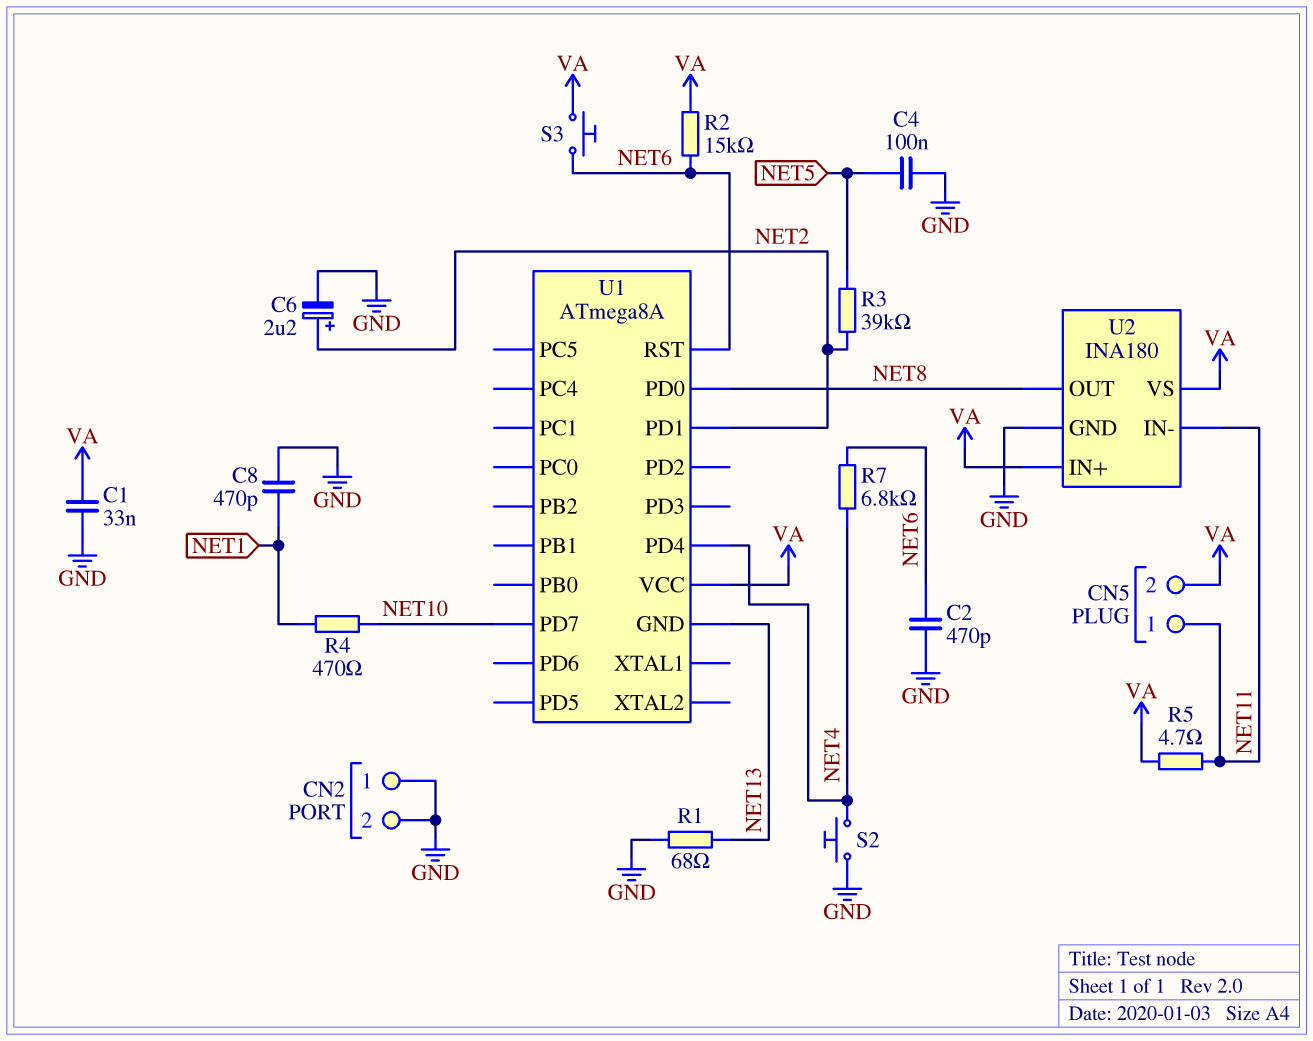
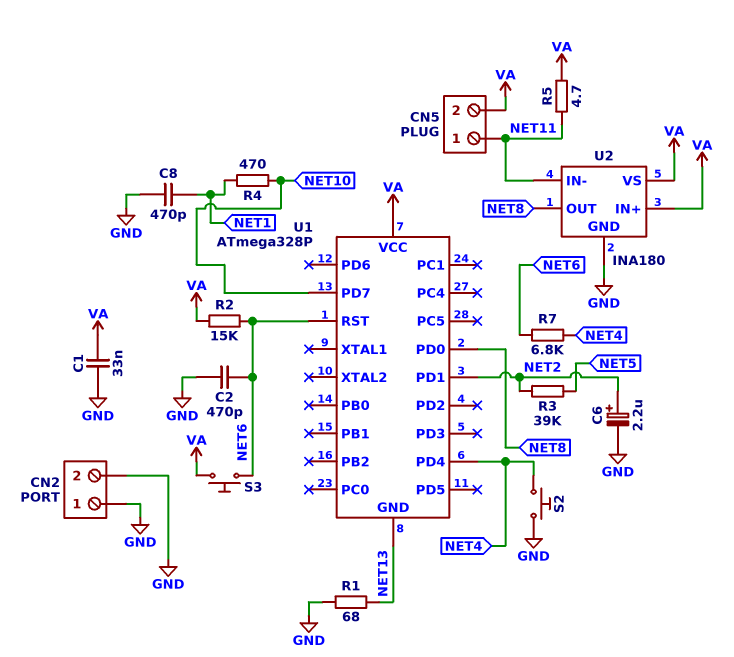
C4: 100nF (GND, NET5) -> none
U1: ATmega8A -> ATmega328P

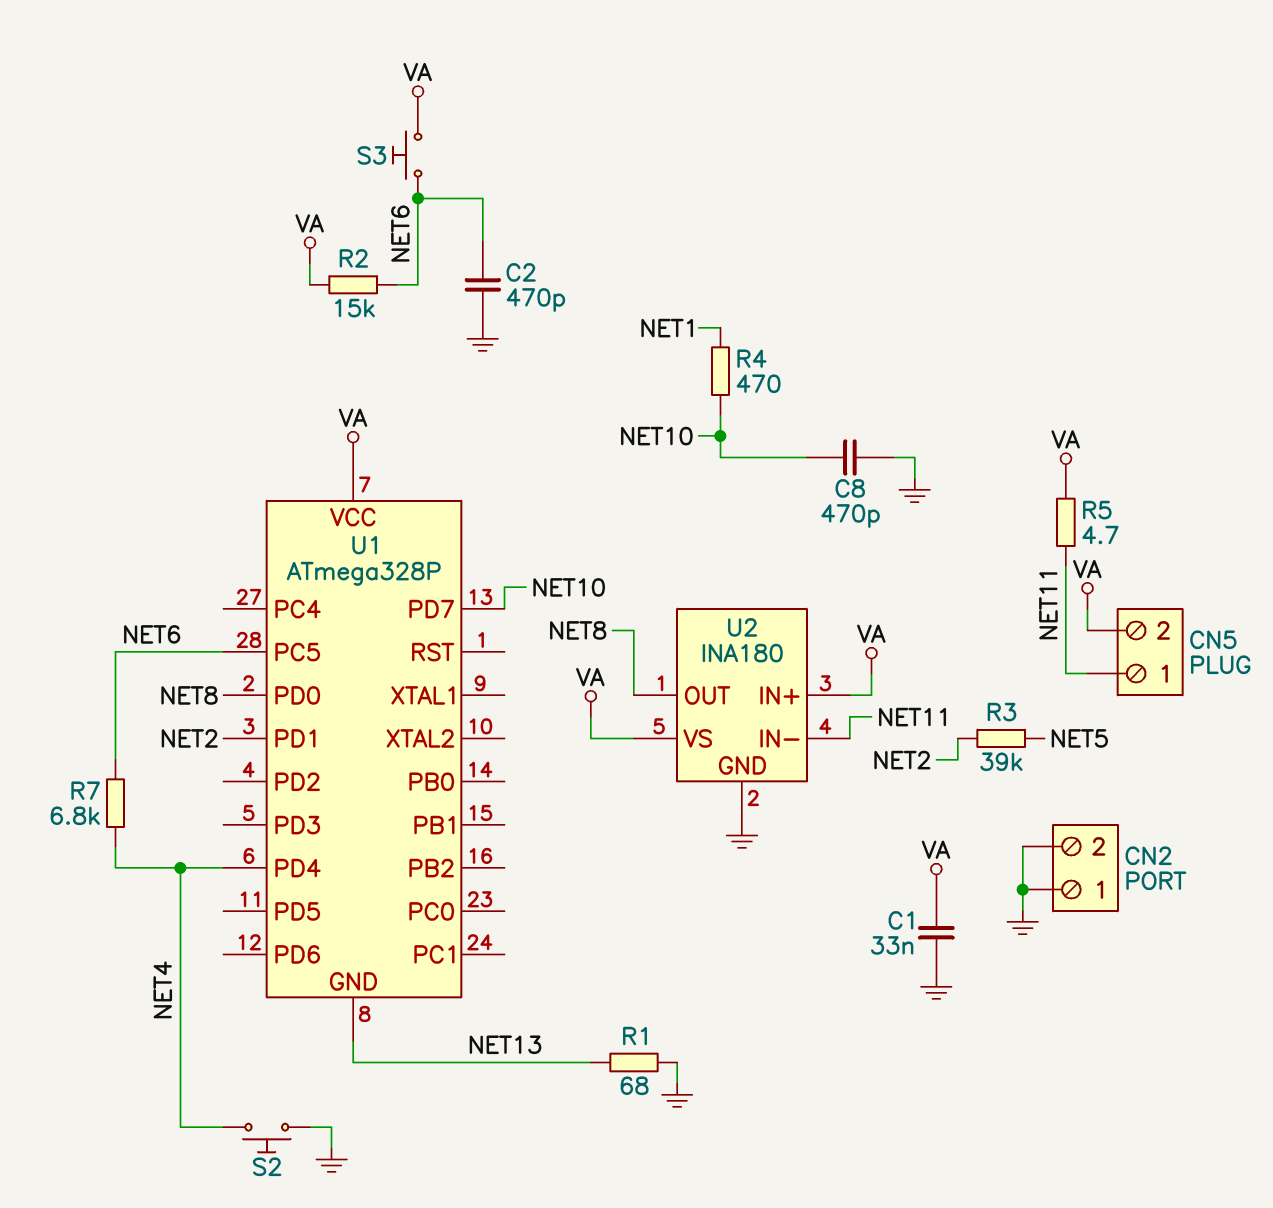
C6: 2.2uF (plus NET2, minus GND) -> none
C8: 470pF (GND, NET1) -> 470pF (GND, NET10)
U1 pin PC5: none -> NET6
U1 pin RST: NET6 -> none

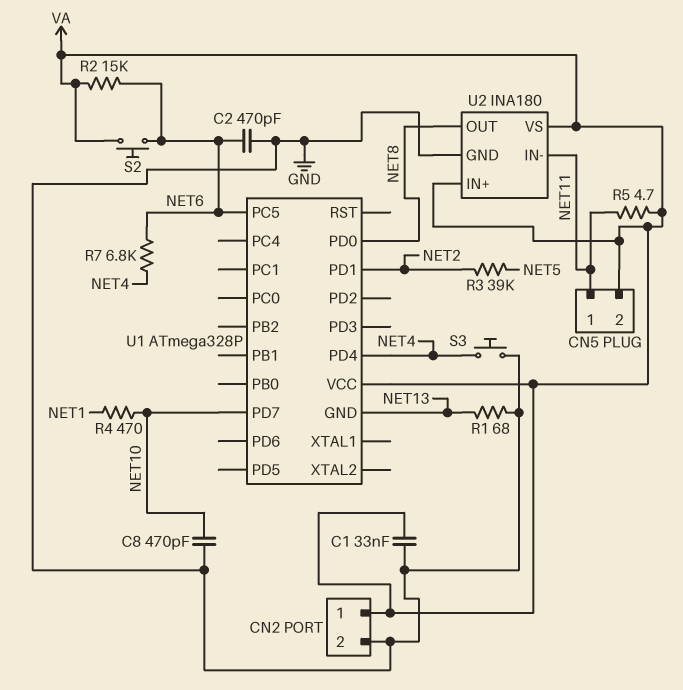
CN2 pin 1: GND -> VA
S2: button (GND, NET4) -> button (NET6, VA)
S3: button (NET6, VA) -> button (GND, NET4)

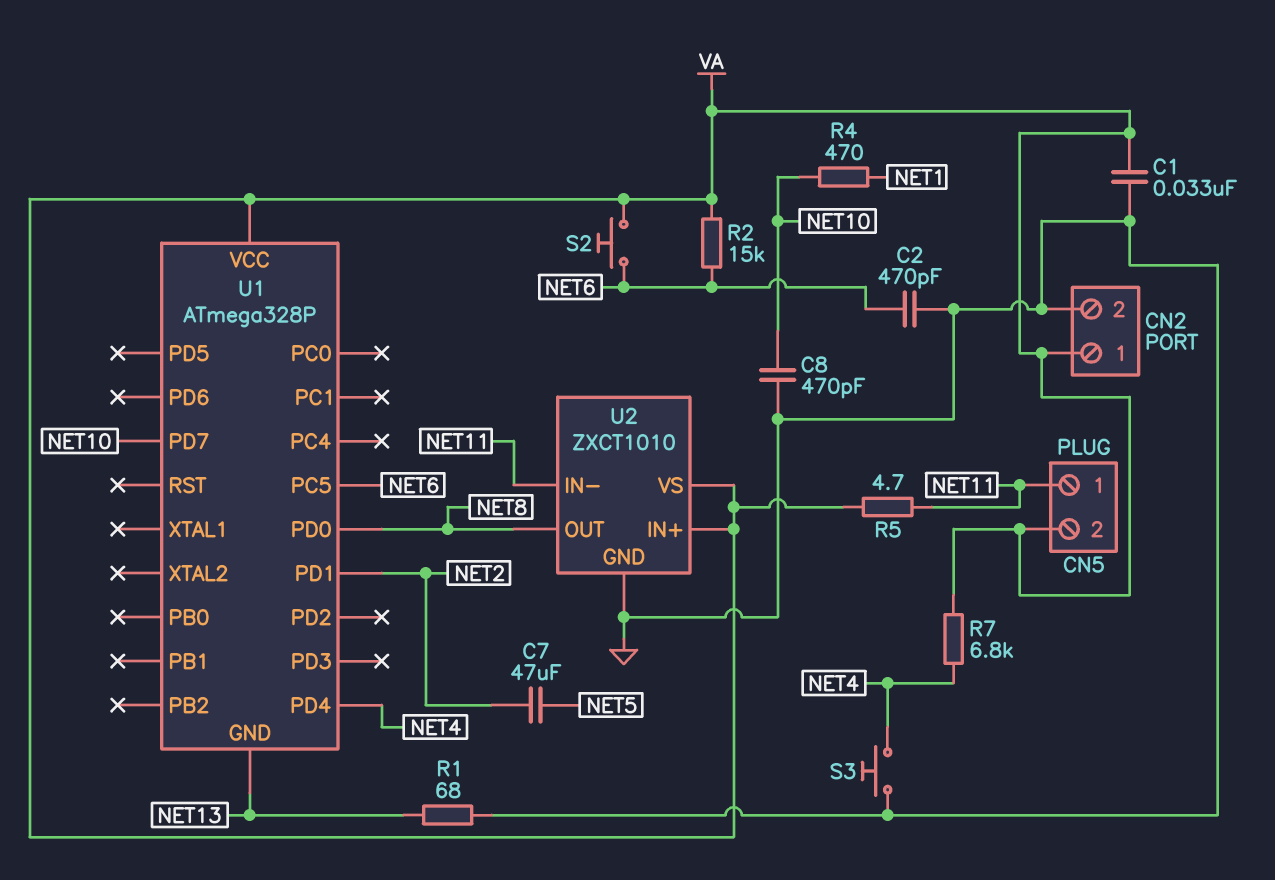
C7: none -> 47uF (NET2, NET5)
R3: 39k (NET2, NET5) -> none
R7: 6.8k (NET4, NET6) -> 6.8k (NET4, VA)
U2: INA180 -> ZXCT1010

